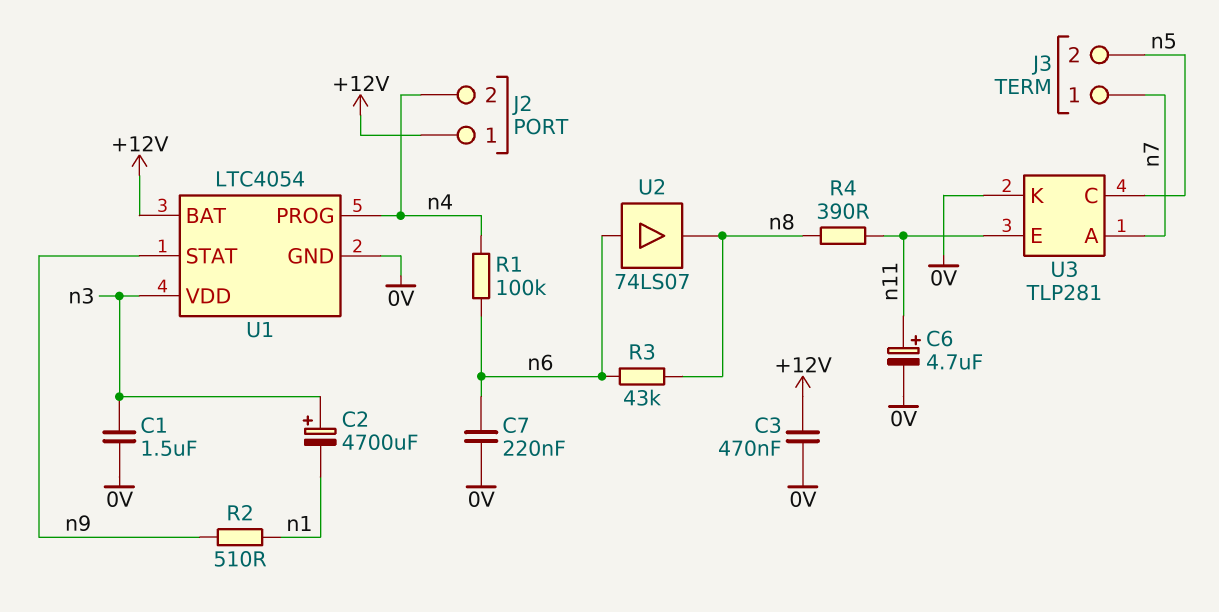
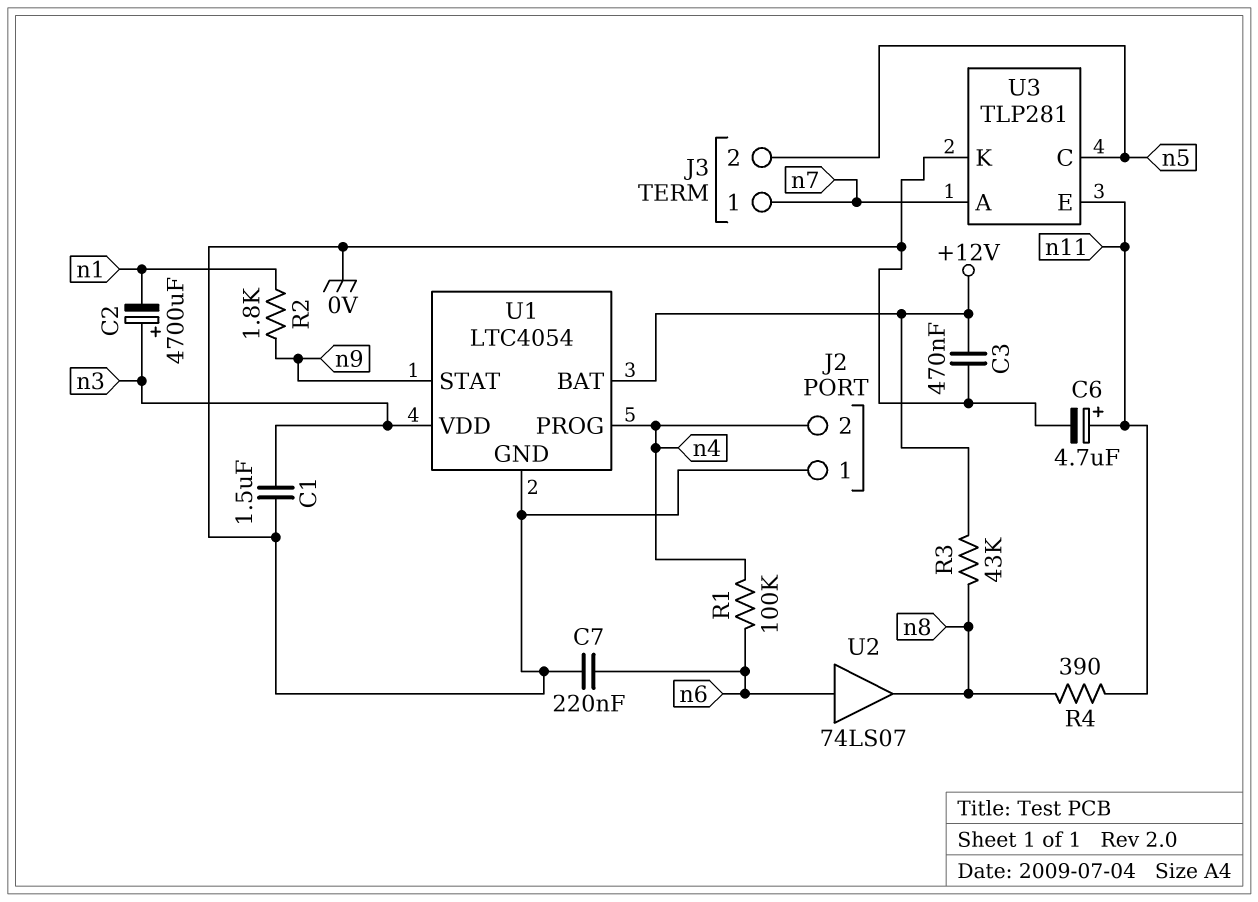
J2 pin 1: +12V -> 0V
R2: 510 (n1, n9) -> 1.8k (n1, n9)
R3: 43k (n6, n8) -> 43k (+12V, n8)

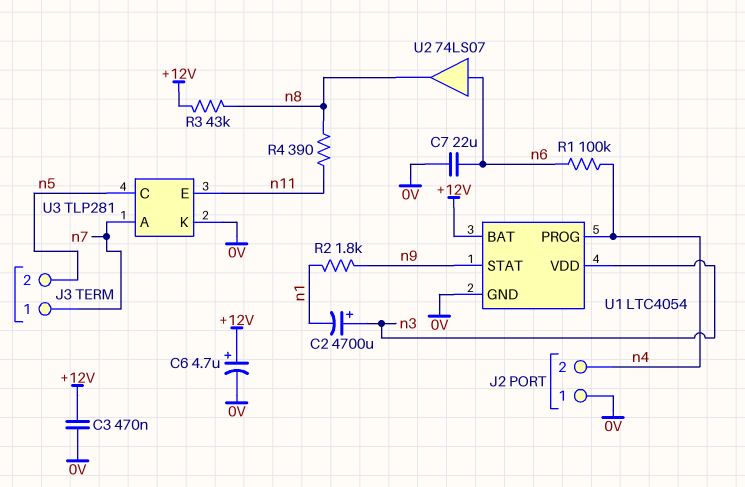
C1: 1.5uF (0V, n3) -> none
C6: 4.7uF (plus n11, minus 0V) -> 4.7uF (plus +12V, minus 0V)
C7: 220nF (0V, n6) -> 22uF (0V, n6)

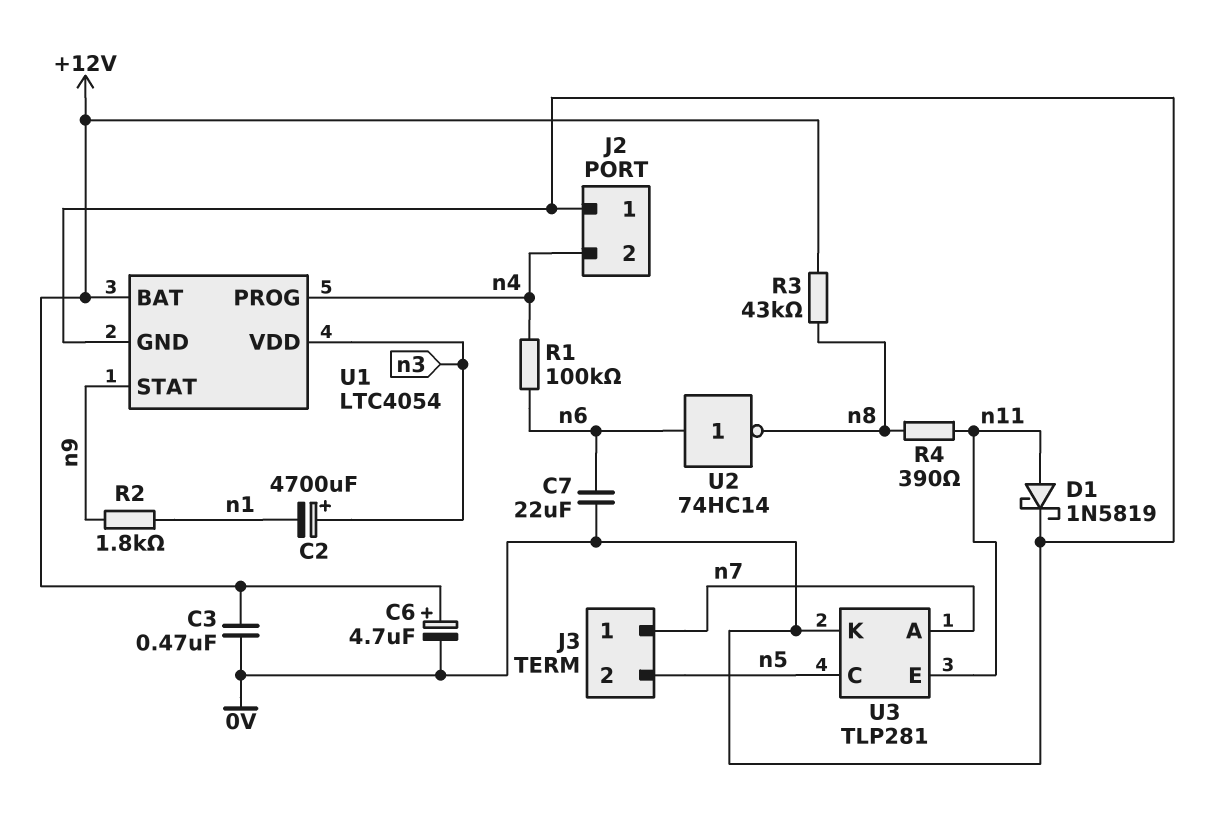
D1: none -> schottky 1N5819 (A n11, K 0V)
U2: buffer 74LS07 (in n6, out n8) -> NOT 74HC14 (in n6, out n8)

